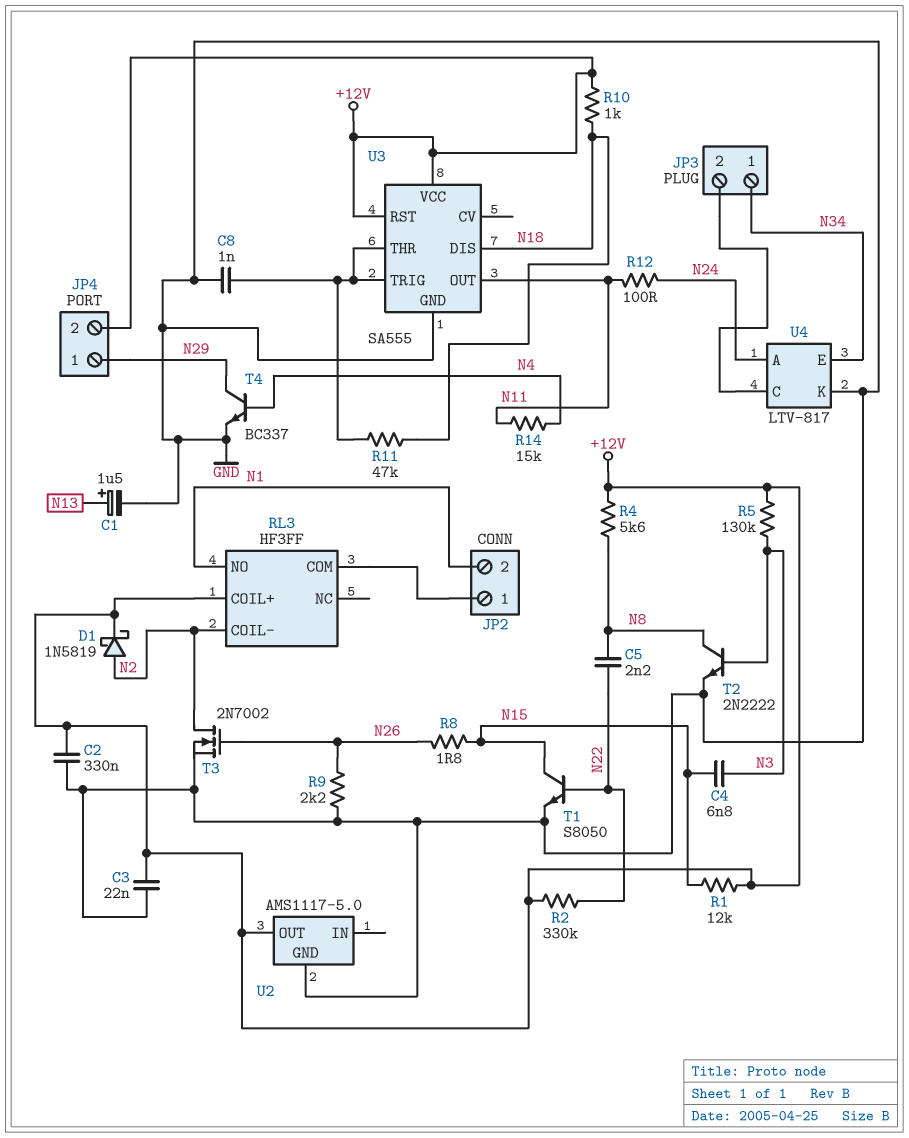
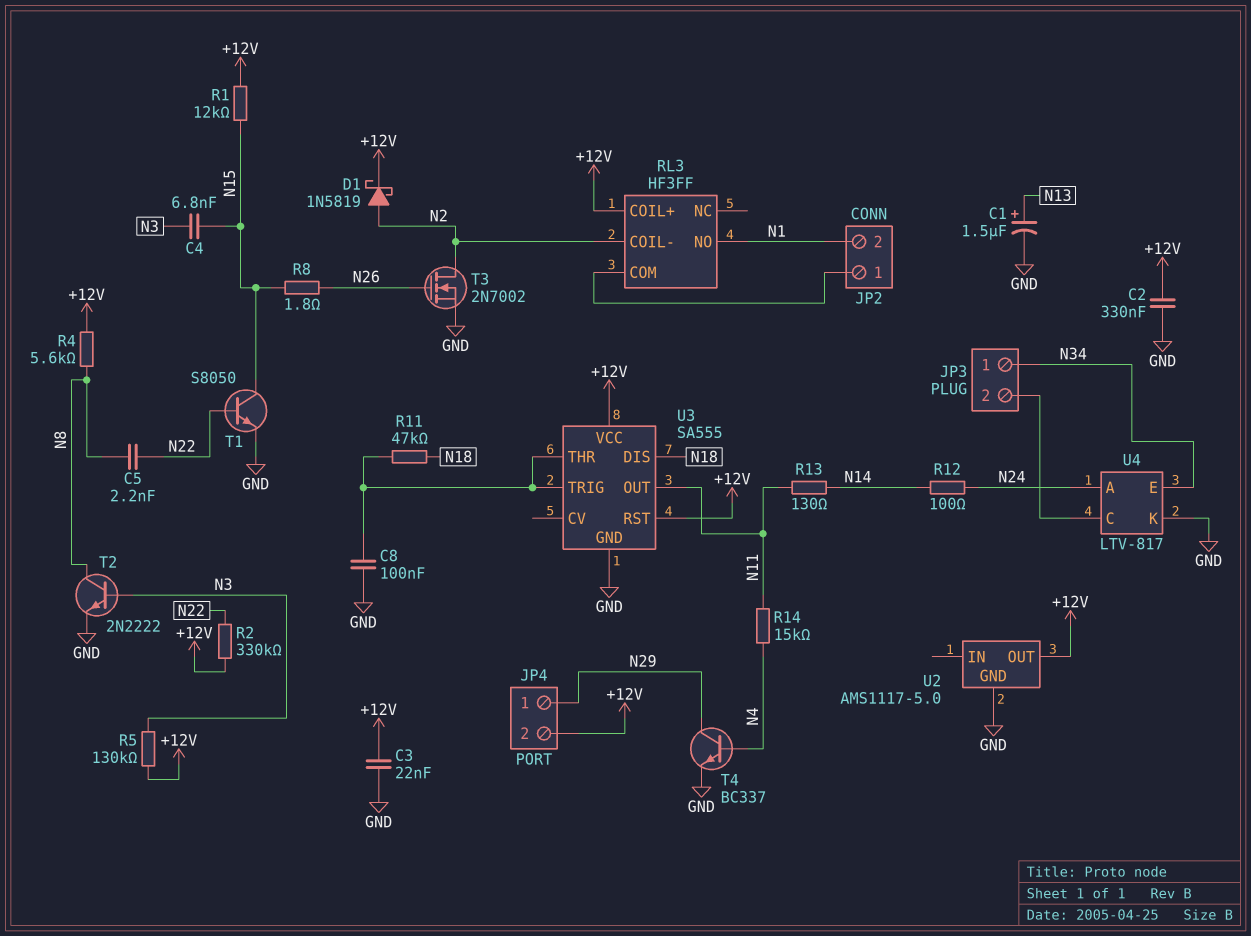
C8: 1nF (GND, U3/THR) -> 100nF (GND, U3/THR)
R9: 2.2k (GND, N26) -> none
R10: 1k (+12V, N18) -> none
R12: 100 (N11, N24) -> 100 (N14, N24)
R13: none -> 130 (N11, N14)

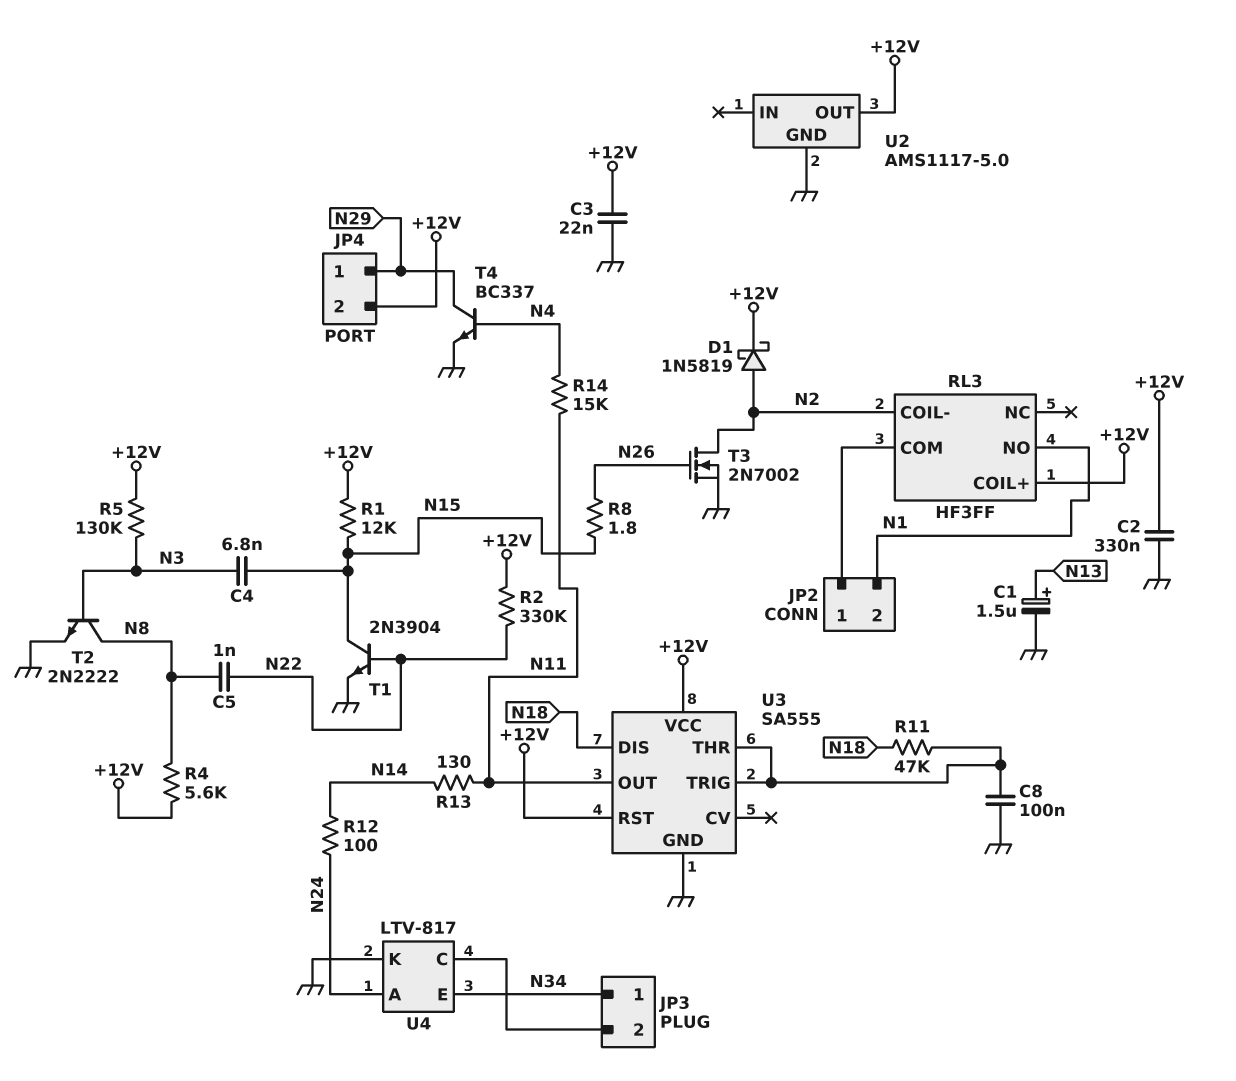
C5: 2.2nF (N8, N22) -> 1nF (N8, N22)
T1: NPN S8050 (B N22, C N15, E GND) -> NPN 2N3904 (B N22, C N15, E GND)

